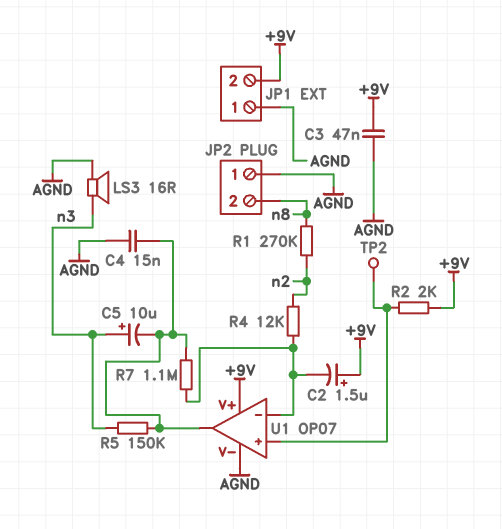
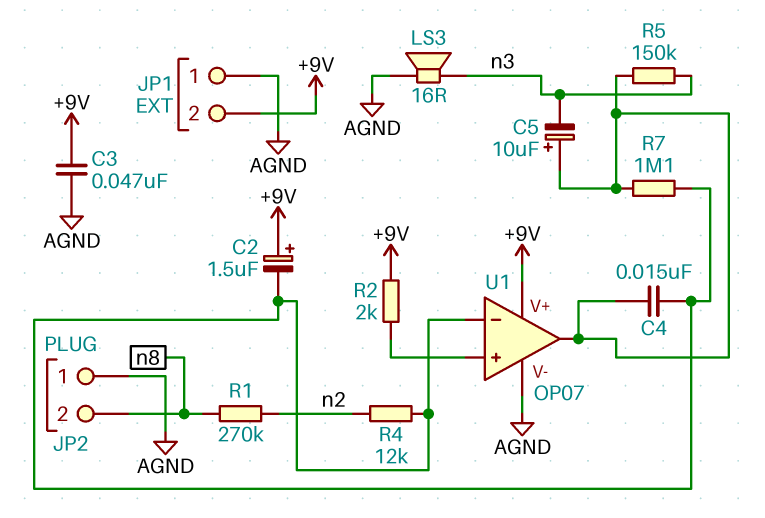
C4: 15nF (AGND, U1/out) -> 15nF (U1/in-, U1/out)
C5: 10uF (plus n3, minus U1/out) -> 10uF (plus U1/out, minus n3)
TP2: test point (U1/in+) -> none

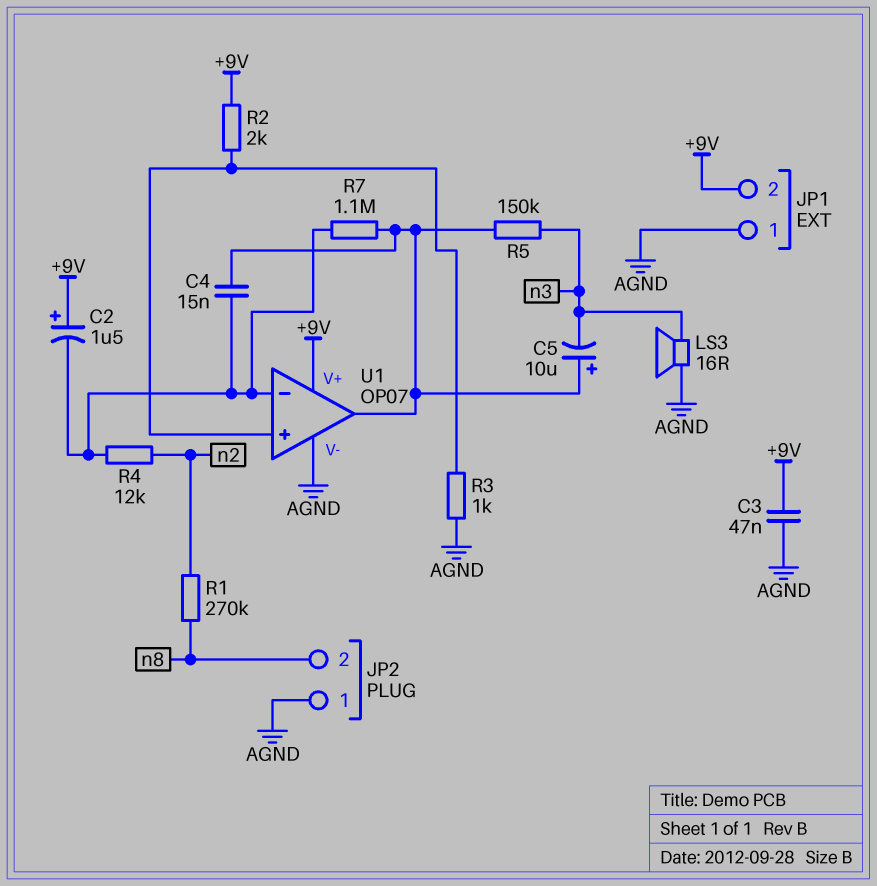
R3: none -> 1k (AGND, U1/in+)

